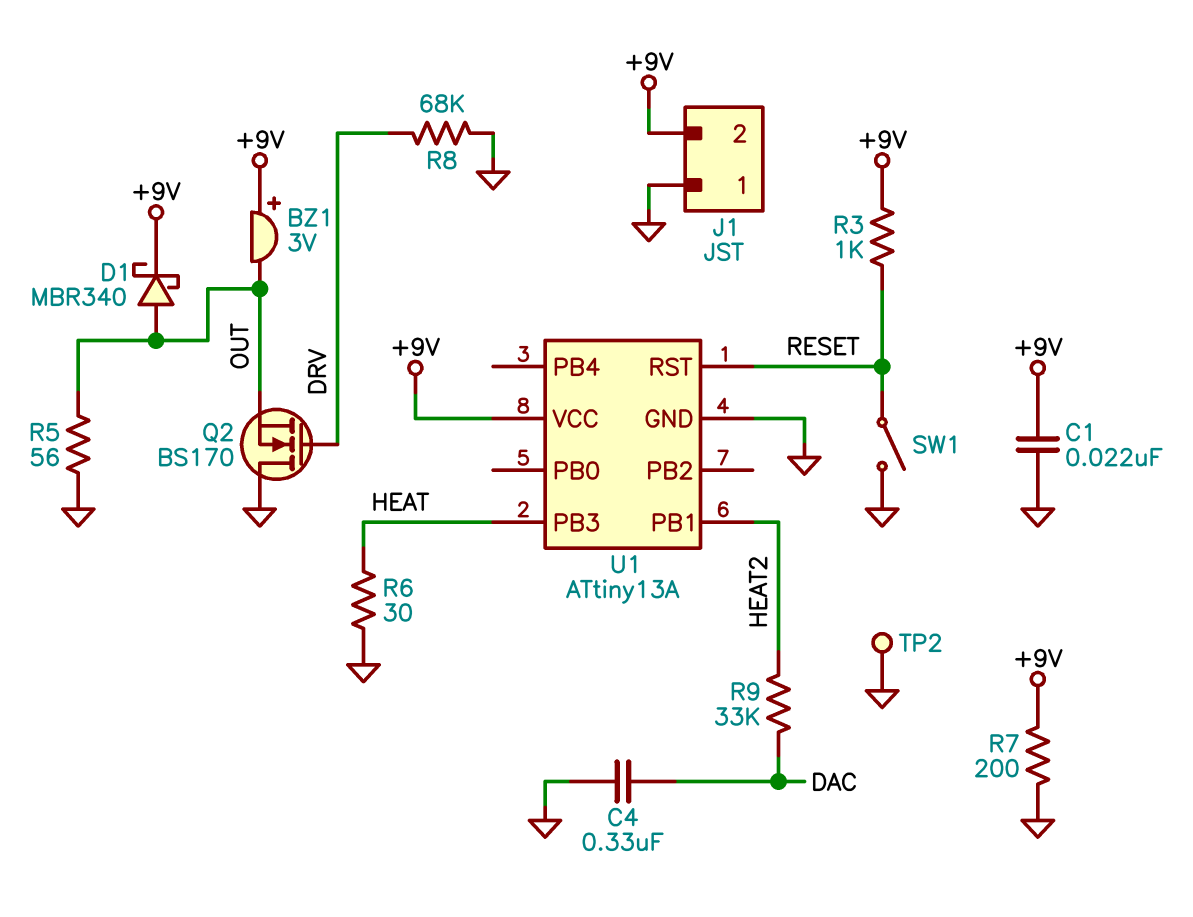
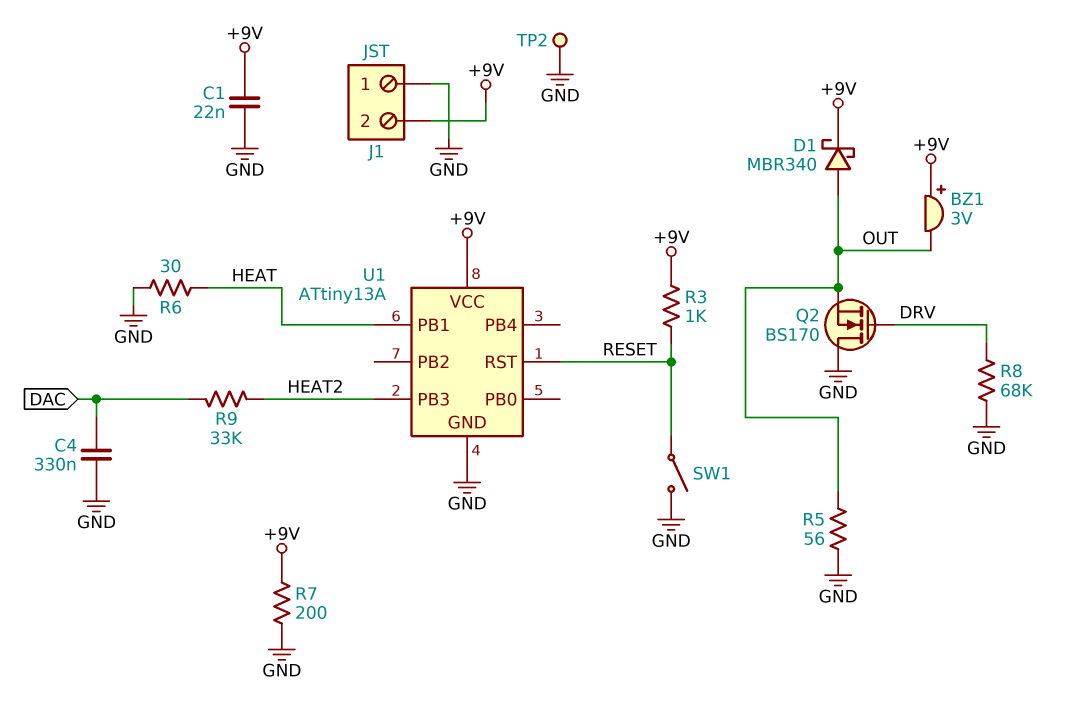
U1 pin PB1: HEAT2 -> HEAT
U1 pin PB3: HEAT -> HEAT2

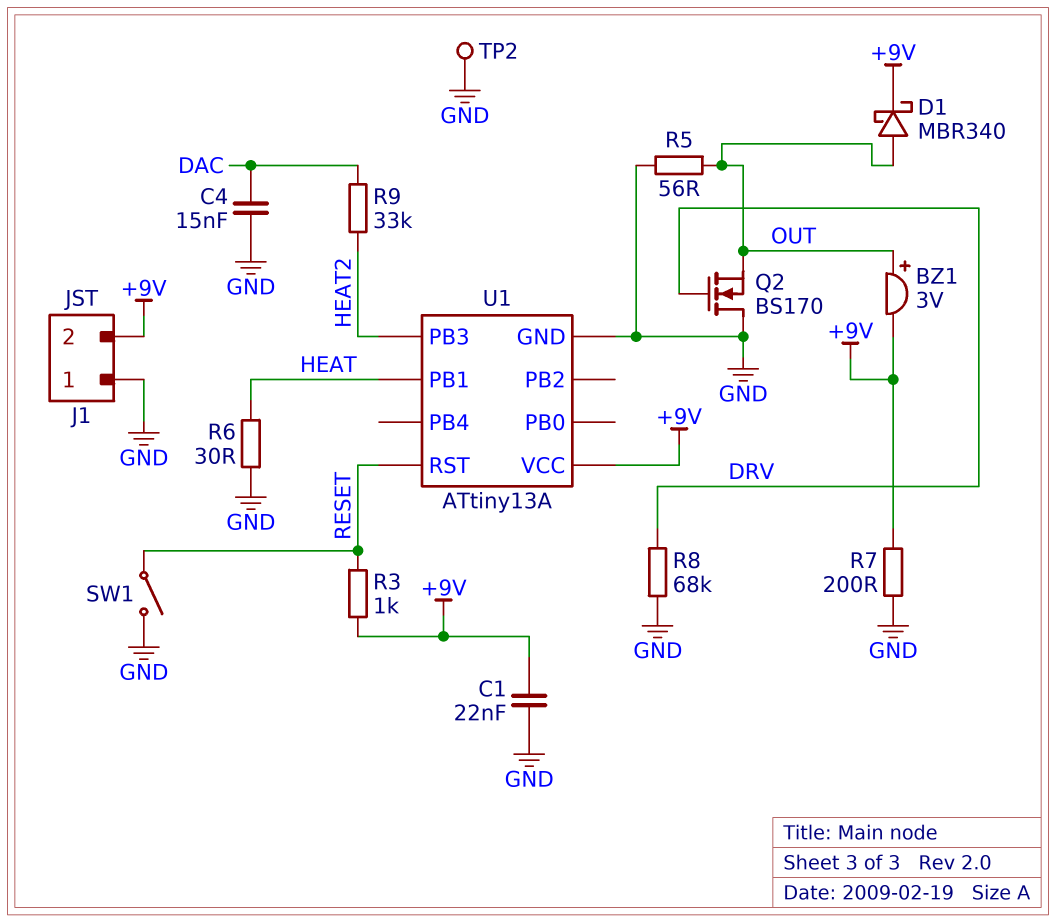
BZ1: buzzer 3V (plus +9V, minus OUT) -> buzzer 3V (plus OUT, minus +9V)
C4: 330nF (DAC, GND) -> 15nF (DAC, GND)

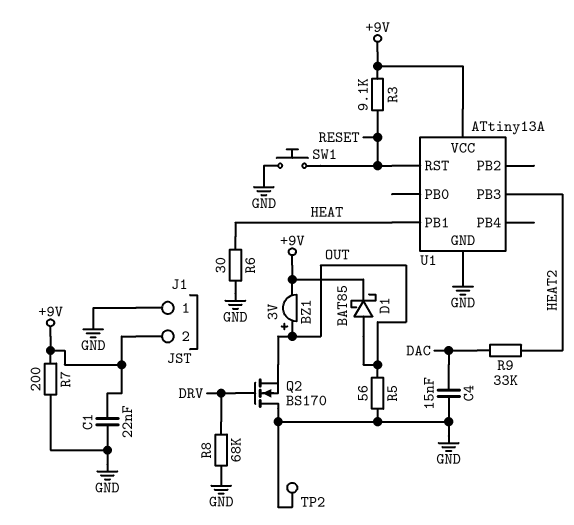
D1: schottky MBR340 (A OUT, K +9V) -> schottky BAT85 (A OUT, K +9V)
R3: 1k (+9V, RESET) -> 9.1k (+9V, RESET)
SW1: switch (GND, RESET) -> button (GND, RESET)

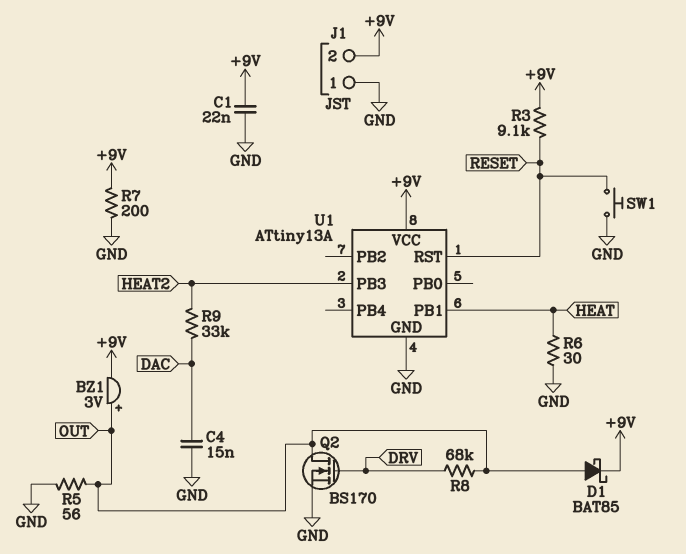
Q2: NMOS BS170 (G DRV, D GND, S OUT) -> NMOS BS170 (G DRV, D OUT, S GND)
R8: 68k (DRV, GND) -> 68k (DRV, OUT)
TP2: test point (GND) -> none

